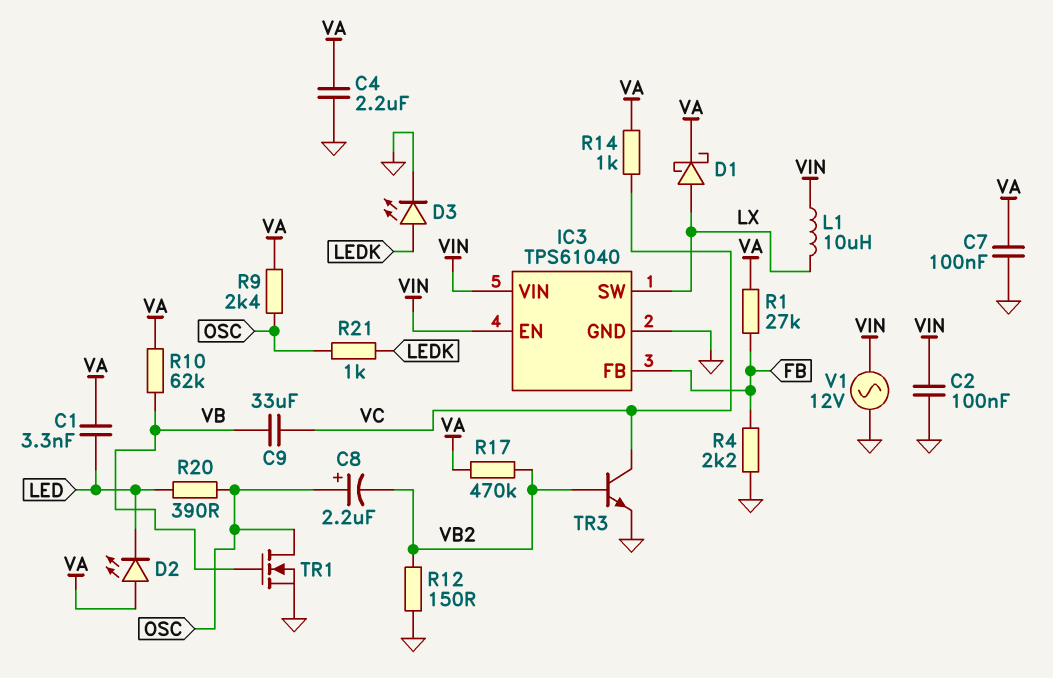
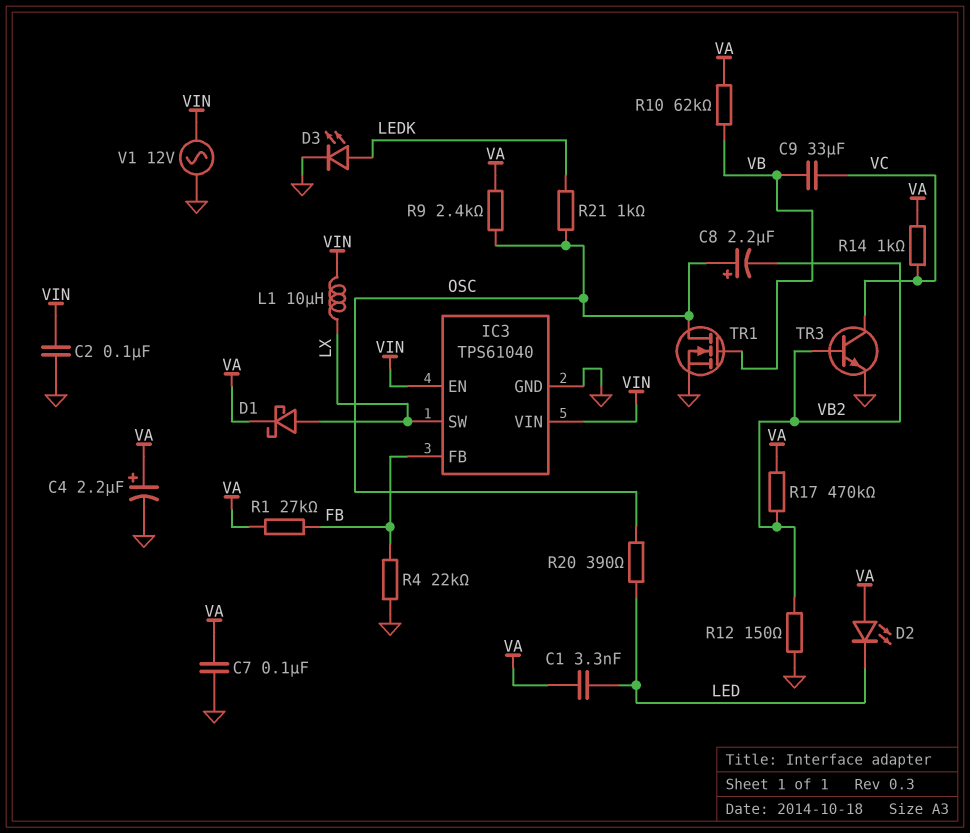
C4: 2.2uF (GND, VA) -> 2.2uF (plus VA, minus GND)
R4: 2.2k (FB, GND) -> 22k (FB, GND)

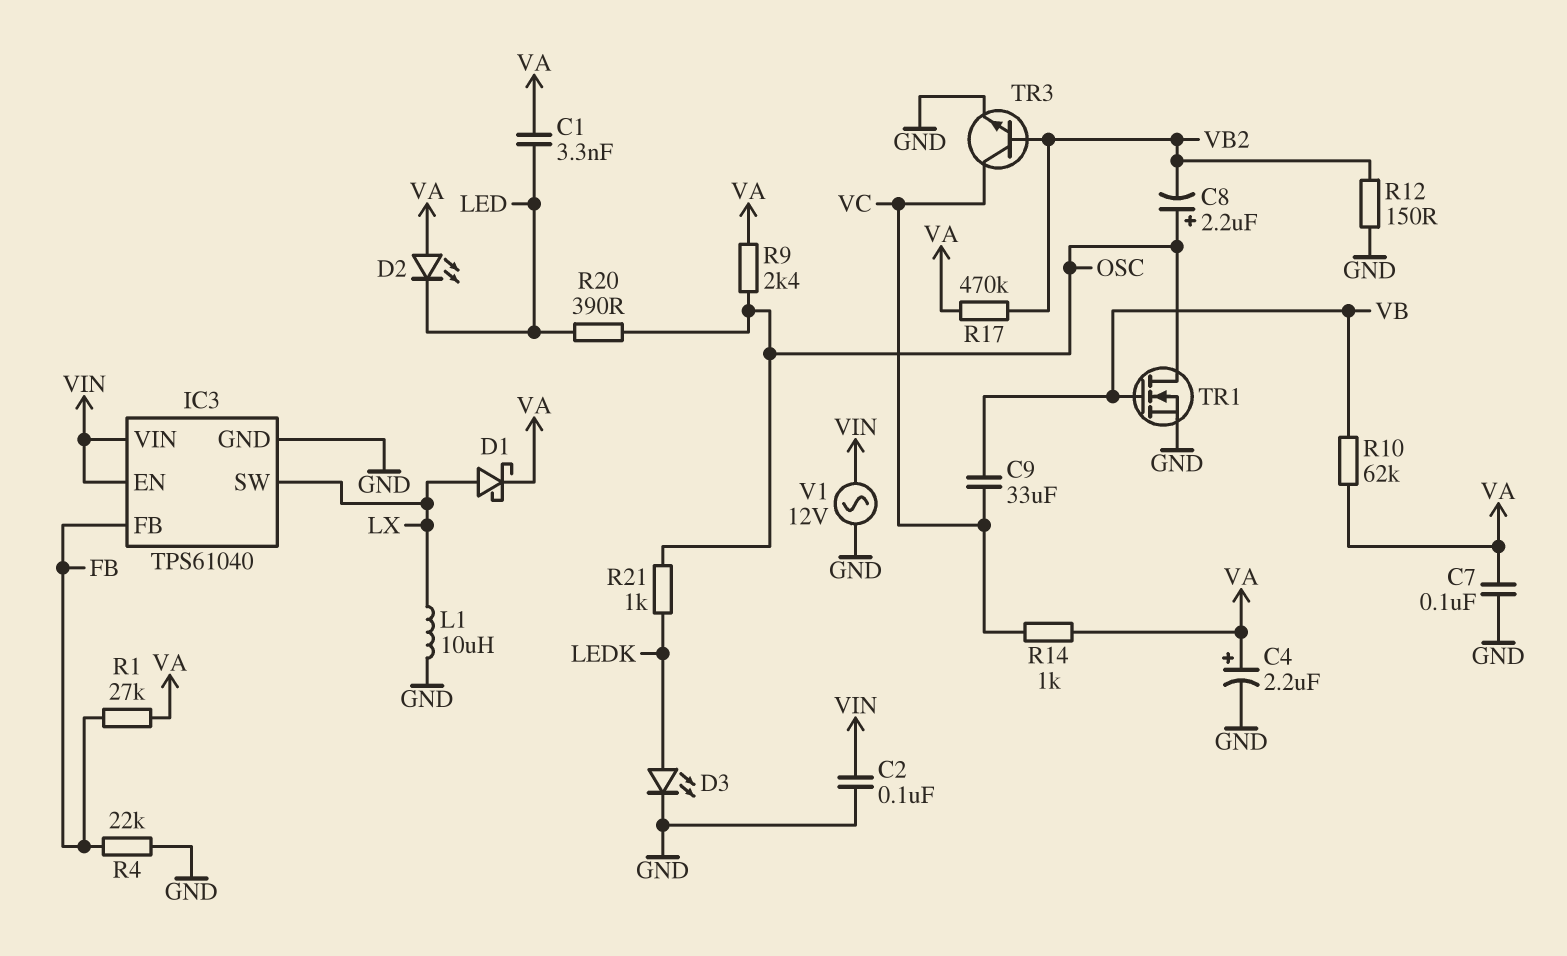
L1: 10uH (LX, VIN) -> 10uH (GND, LX)

